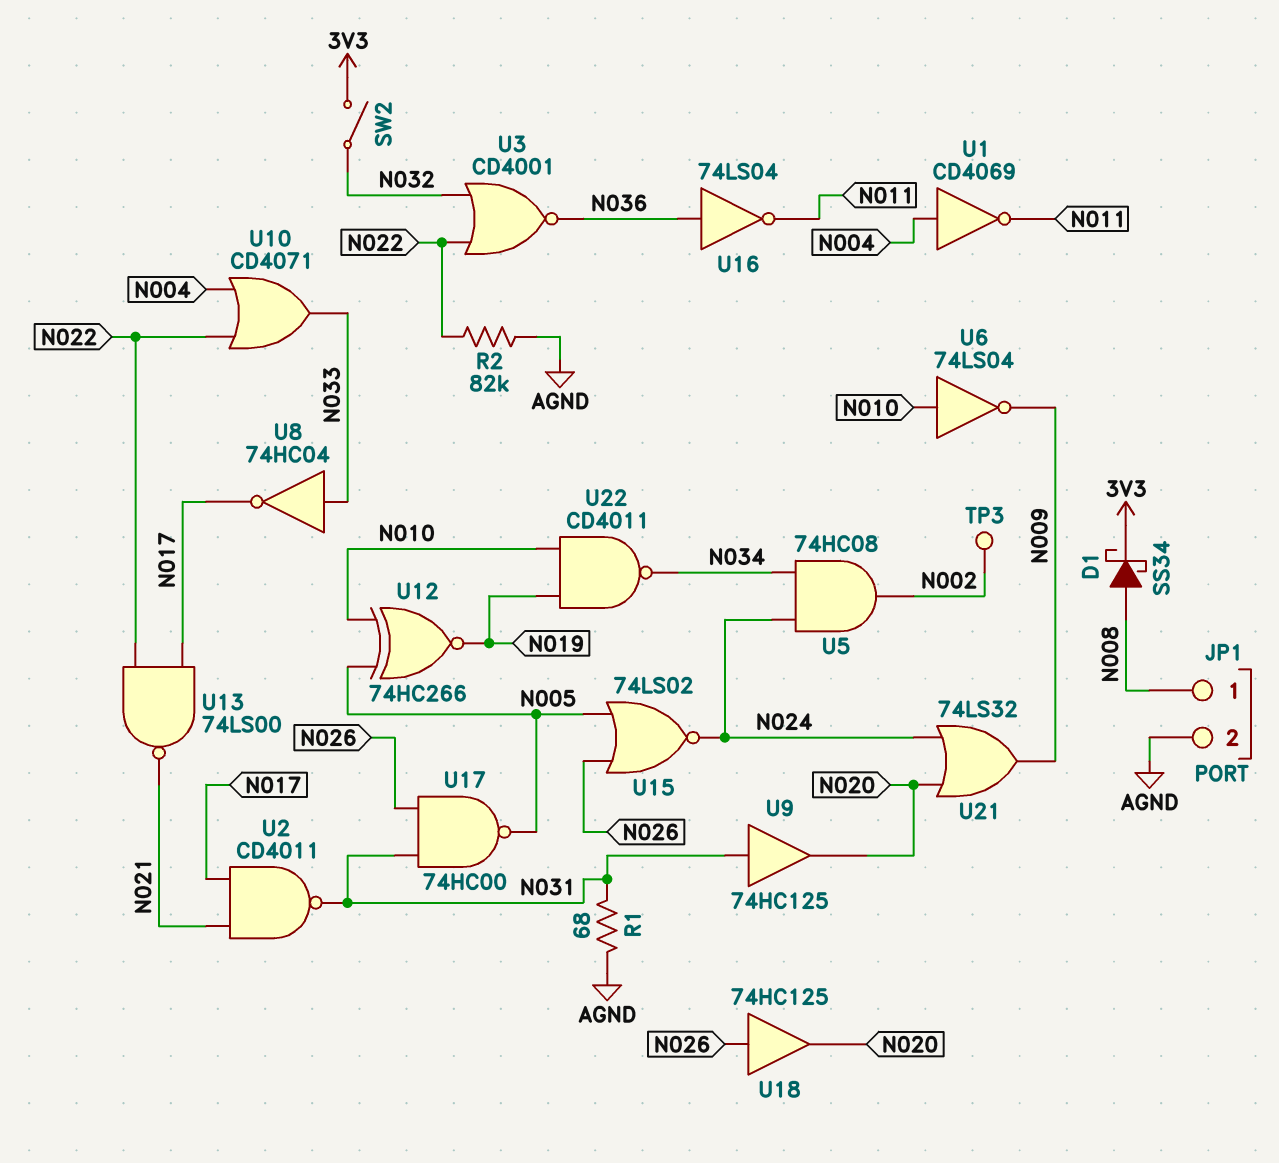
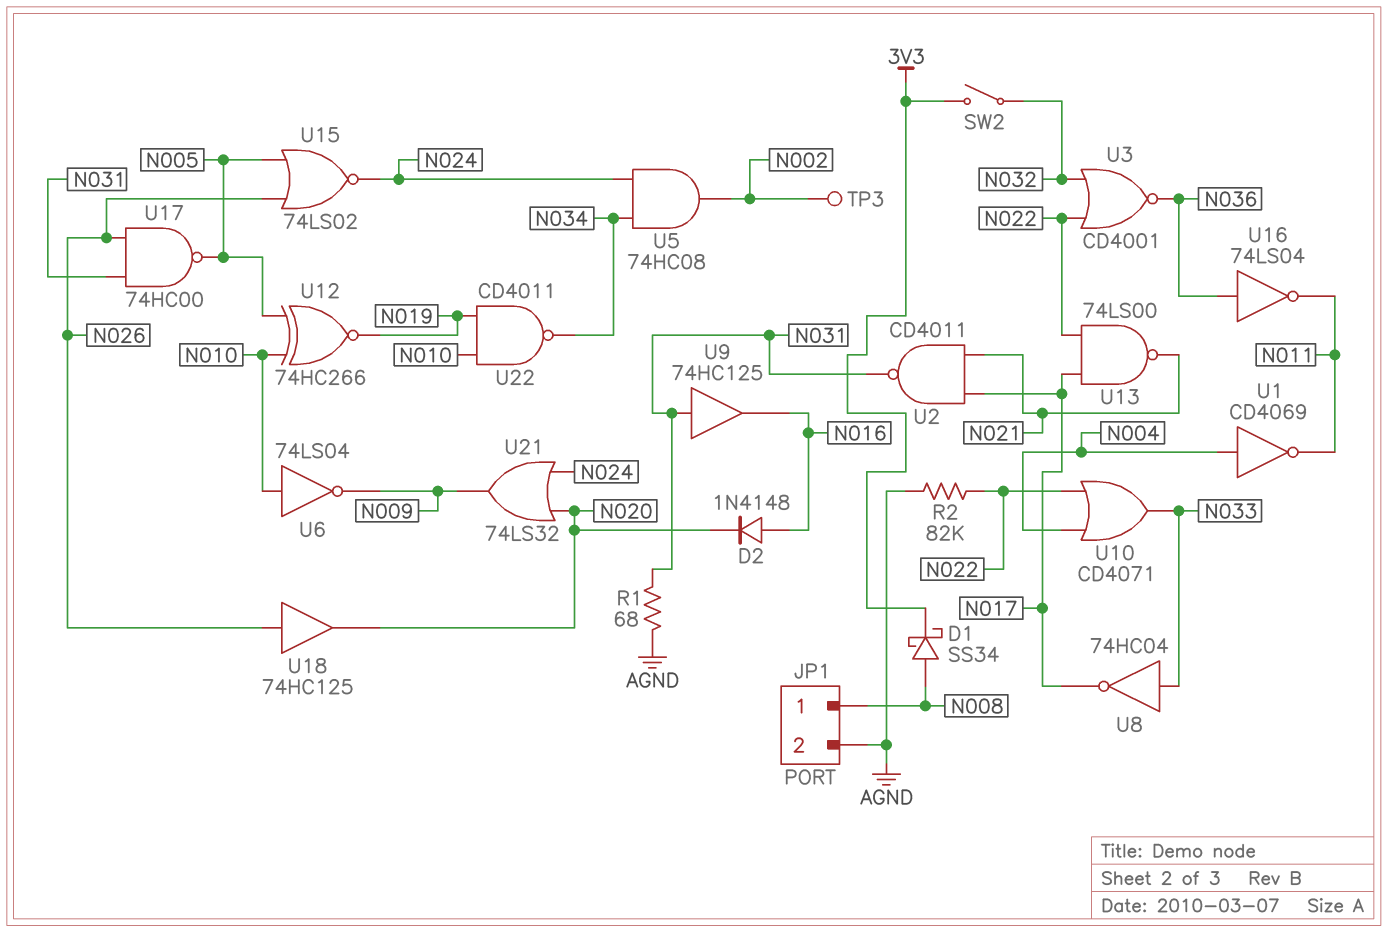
D2: none -> diode 1N4148 (A N016, K N020)
U9: buffer 74HC125 (in N031, out N020) -> buffer 74HC125 (in N031, out N016)

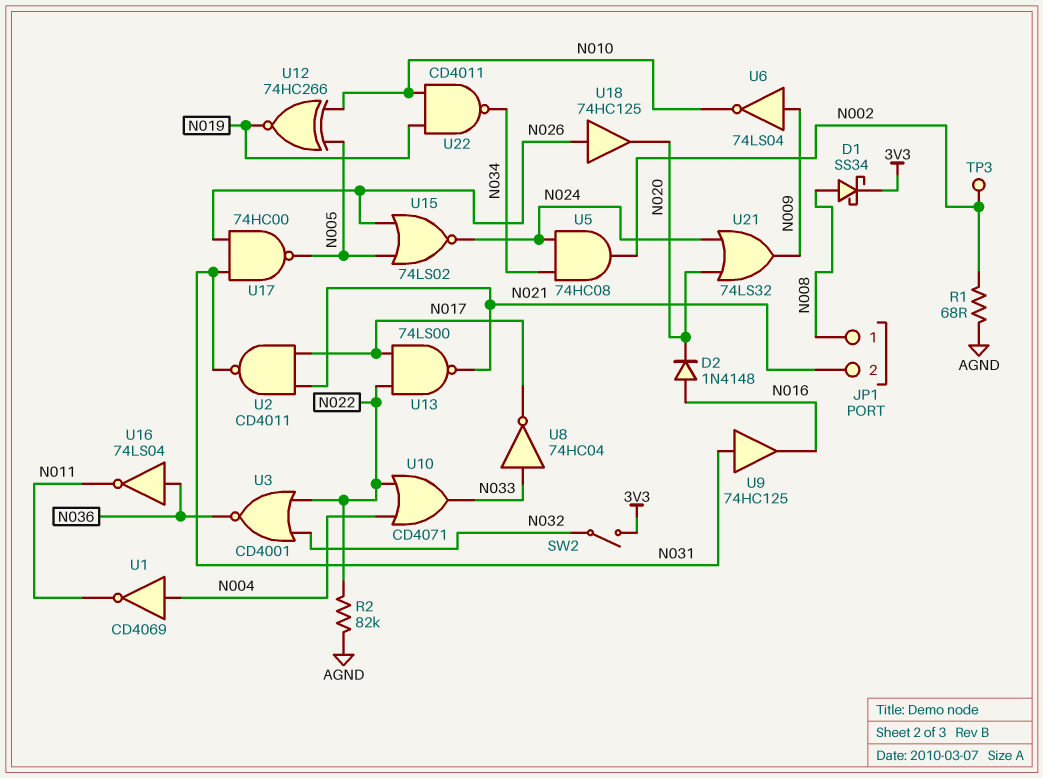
JP1 pin 2: AGND -> N021
R1: 68 (AGND, N031) -> 68 (AGND, N002)
U6: NOT 74LS04 (in N010, out N009) -> NOT 74LS04 (in N009, out N010)

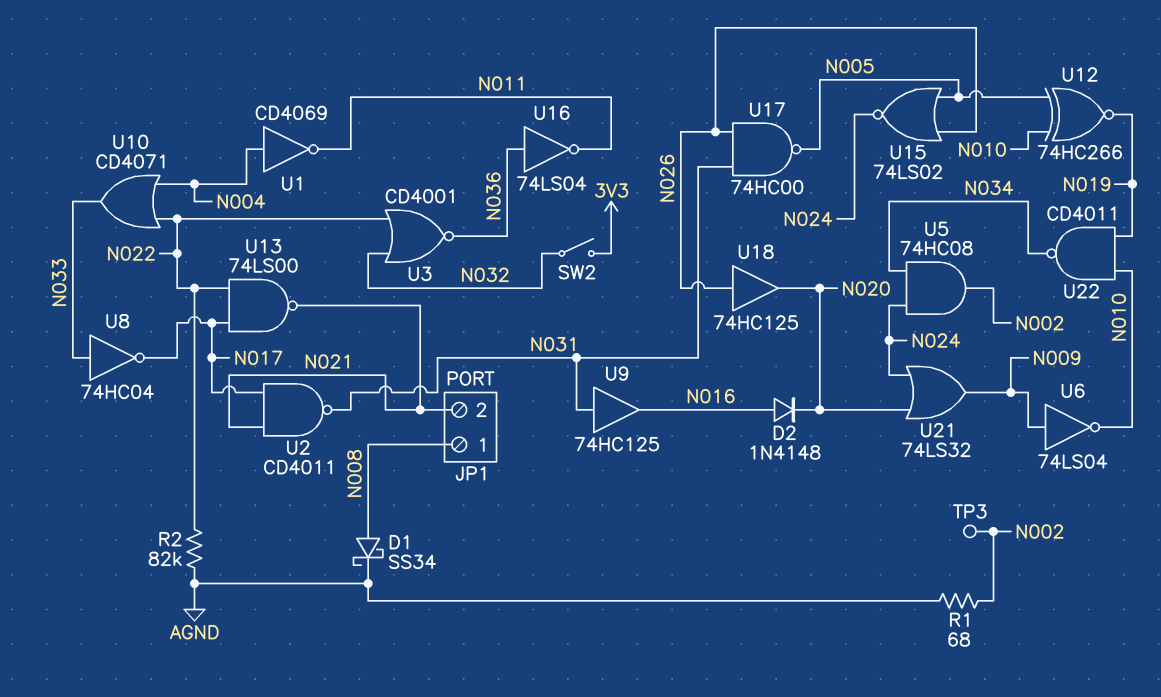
D1: schottky SS34 (A N008, K 3V3) -> schottky SS34 (A N008, K AGND)

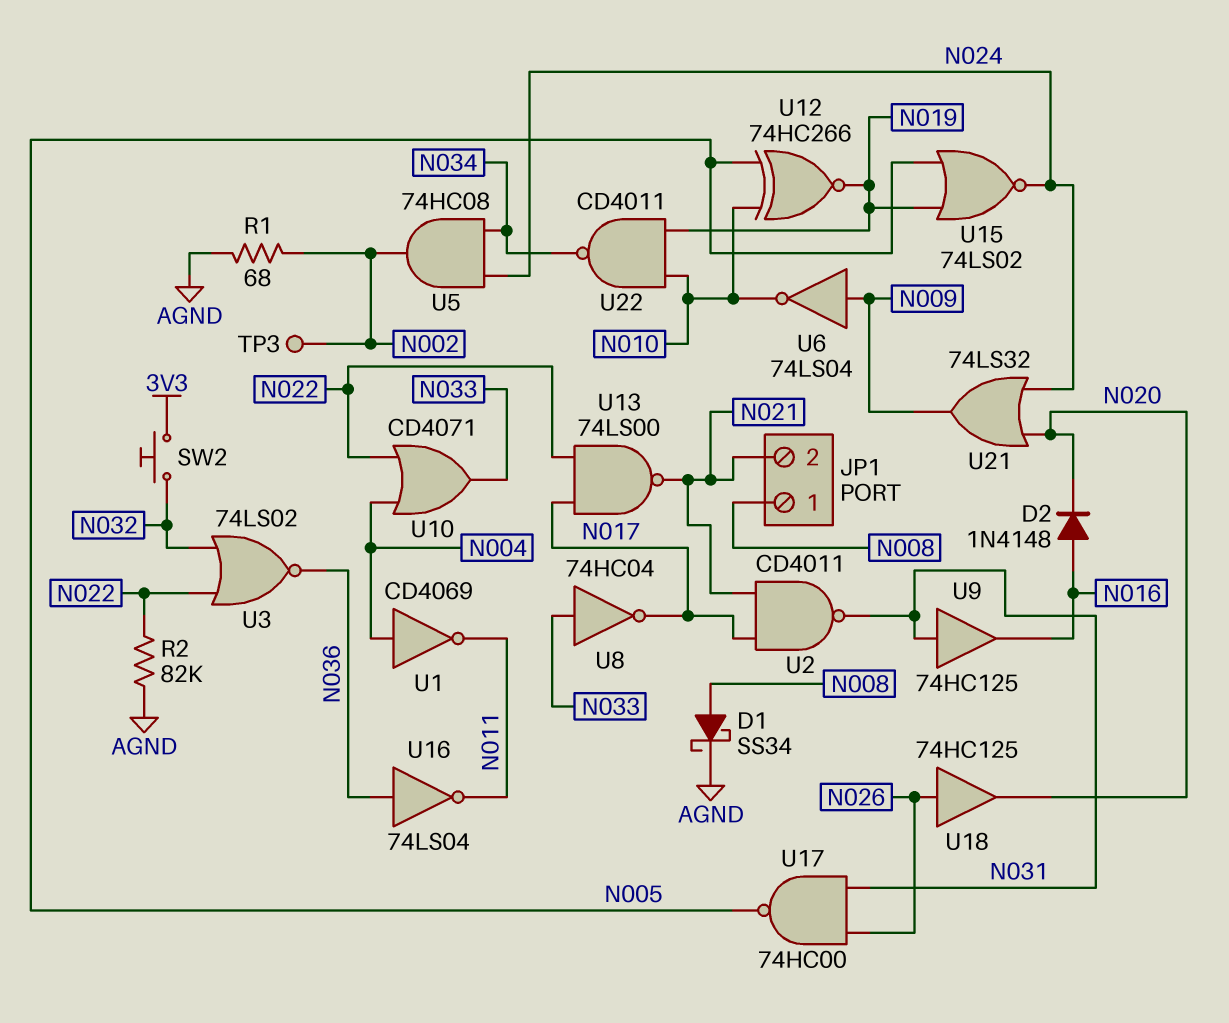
SW2: switch (3V3, N032) -> button (3V3, N032)
U3: NOR CD4001 (in N022, in N032, out N036) -> NOR 74LS02 (in N022, in N032, out N036)
U15: NOR 74LS02 (in N005, in N026, out N024) -> NOR 74LS02 (in N005, in N019, out N024)

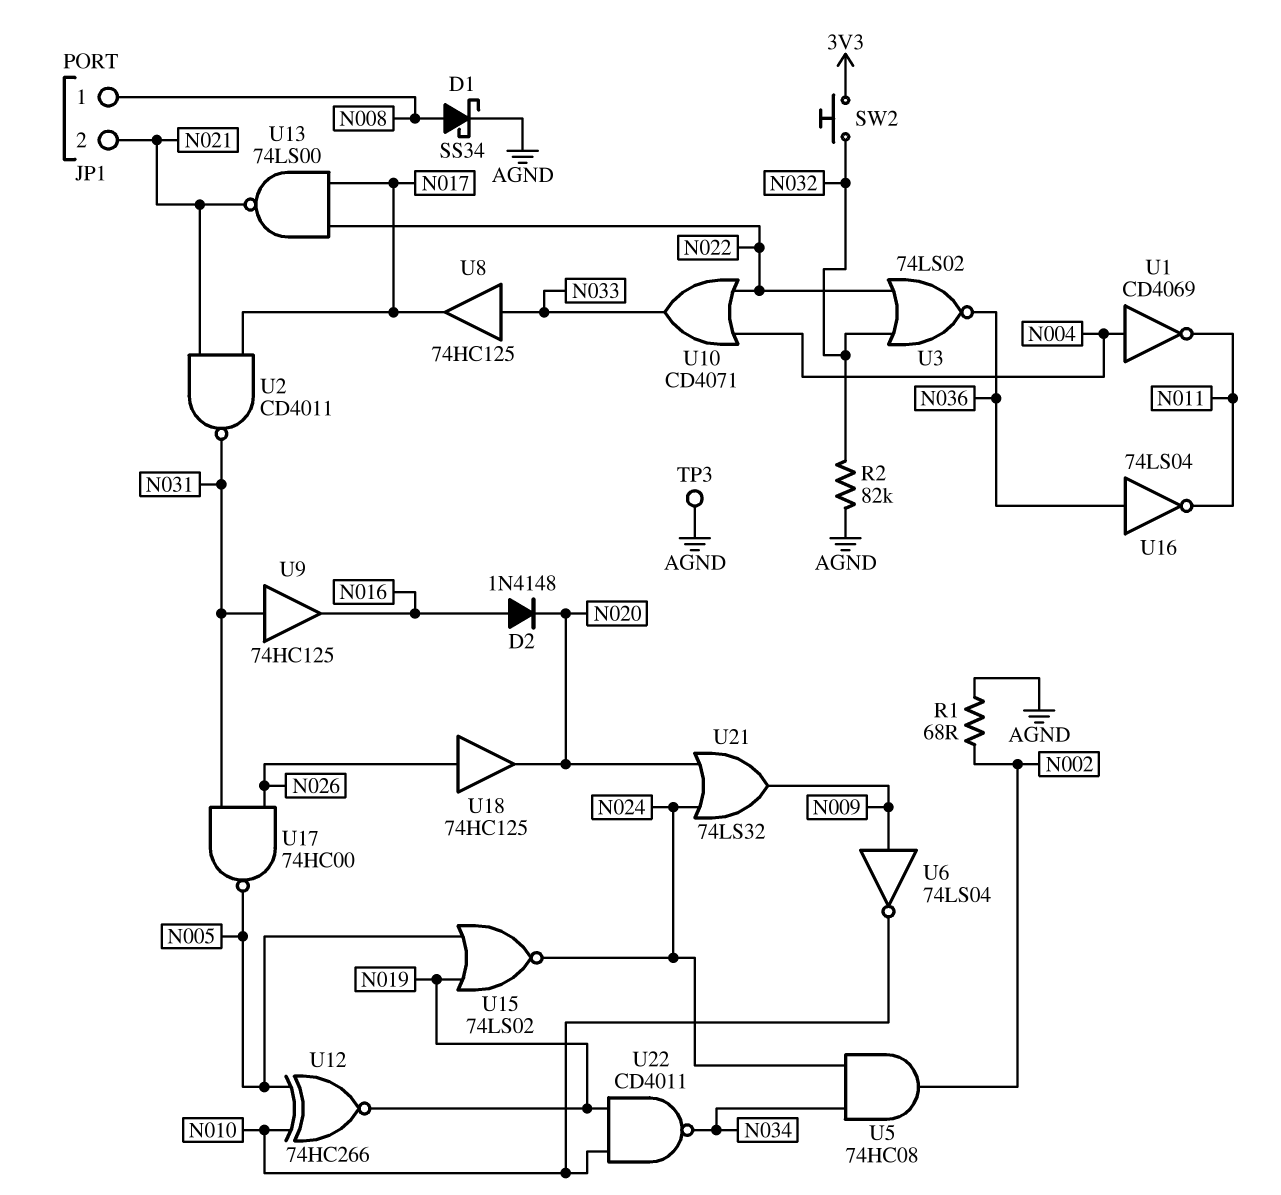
R2: 82k (AGND, N022) -> 82k (AGND, N032)
TP3: test point (N002) -> test point (AGND)
U8: NOT 74HC04 (in N033, out N017) -> buffer 74HC125 (in N033, out N017)

